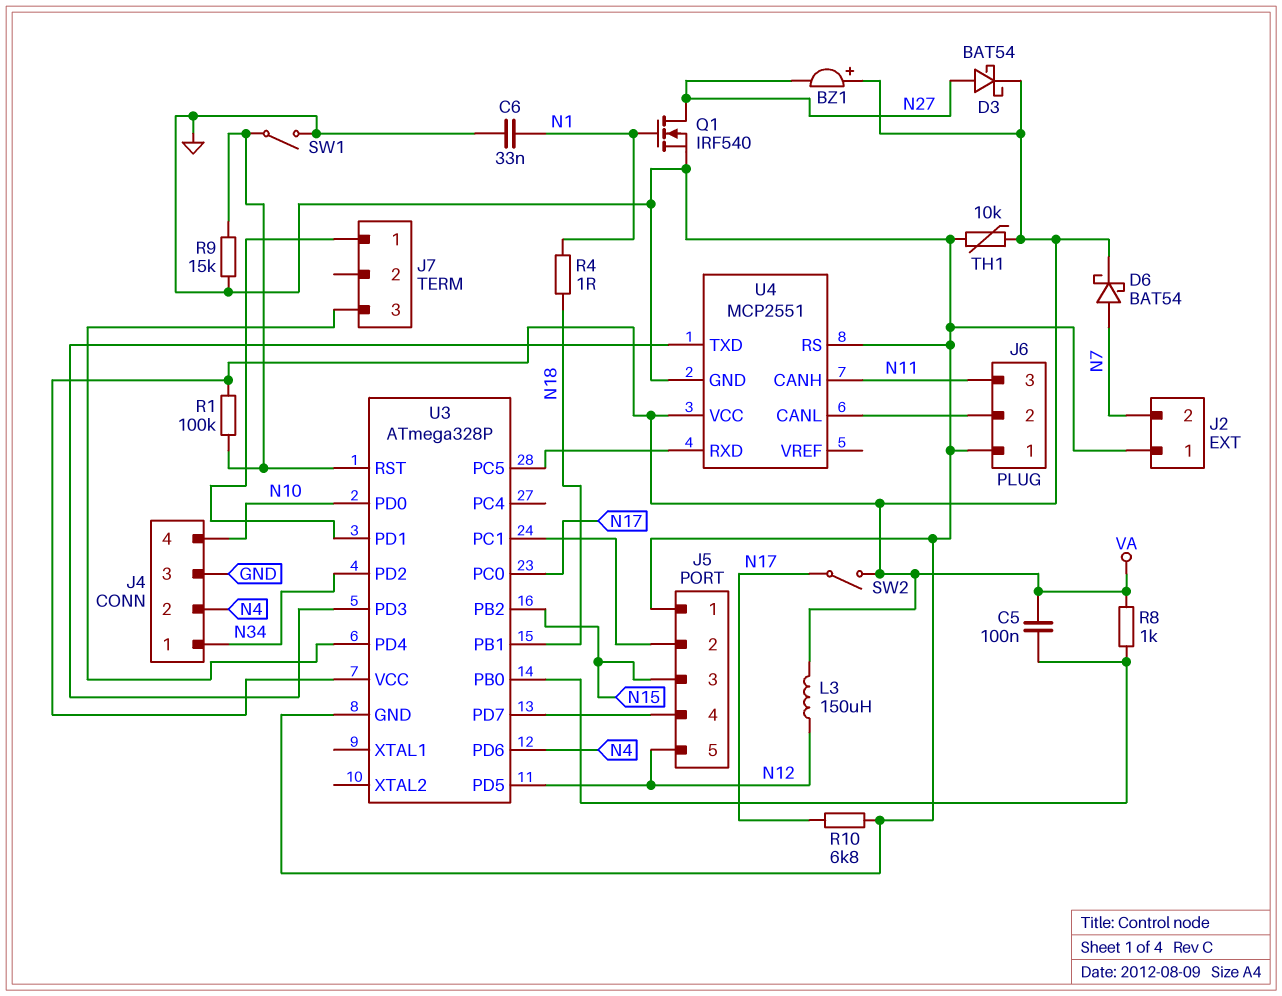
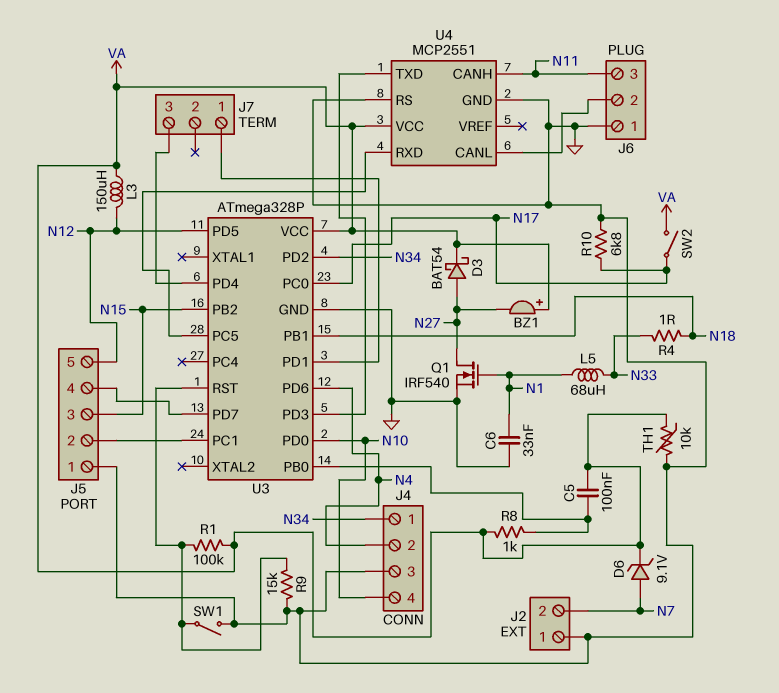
D6: schottky BAT54 (A N7, K VA) -> zener 9.1V (A N7, K VA)
L5: none -> 68uH (N1, N33)
R4: 1 (N1, N18) -> 1 (N18, N33)

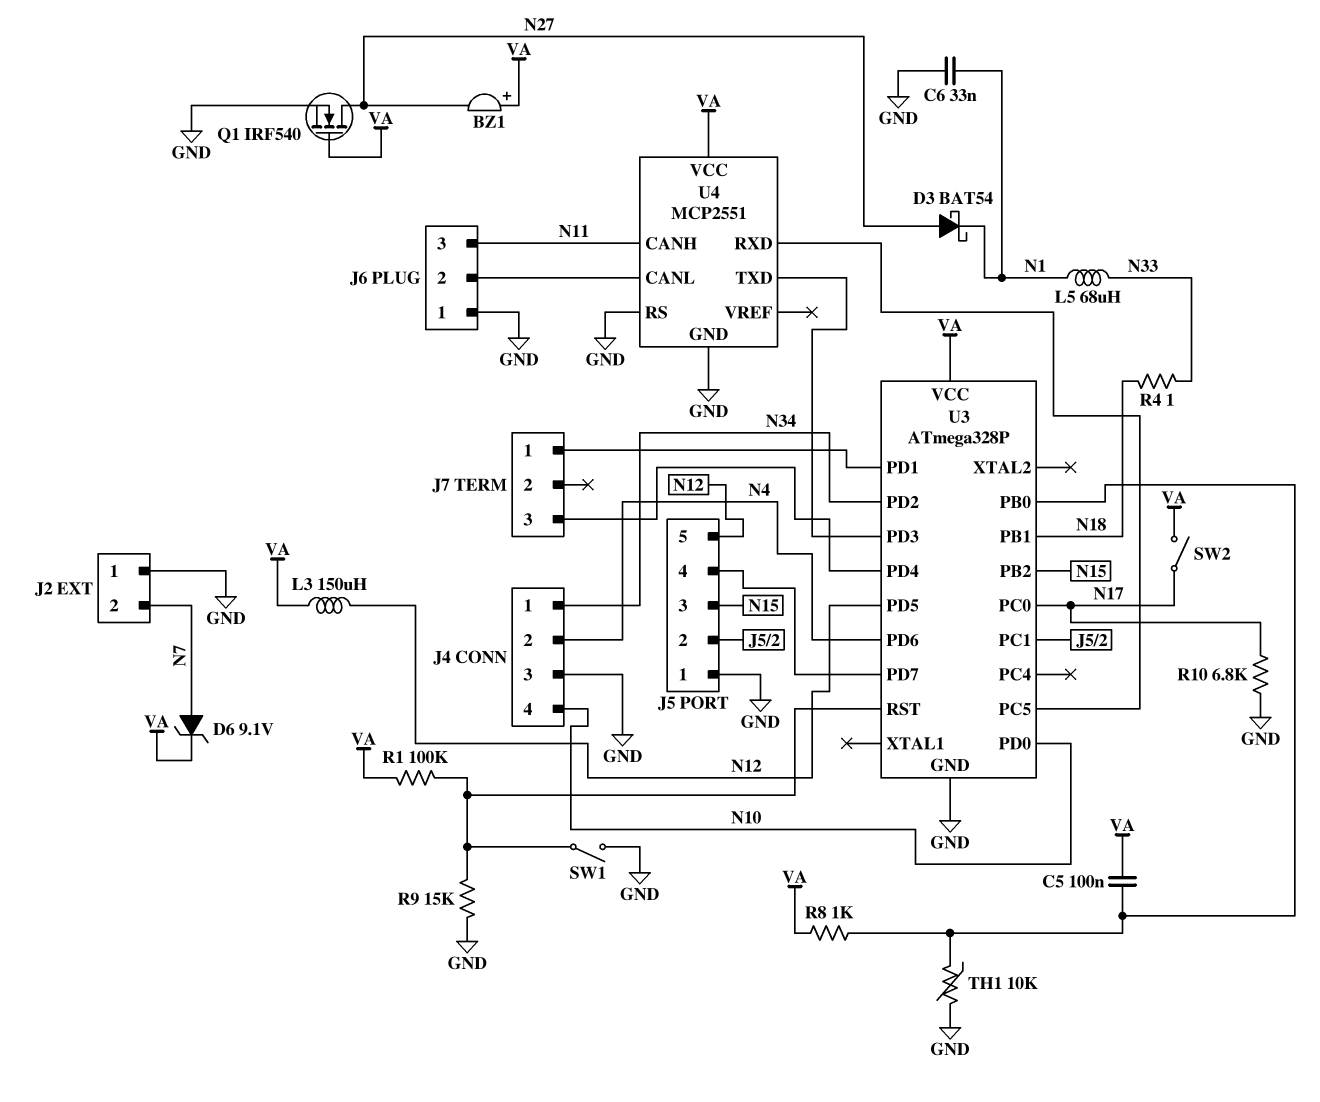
D3: schottky BAT54 (A N27, K VA) -> schottky BAT54 (A N27, K N1)
Q1: NMOS IRF540 (G N1, D N27, S GND) -> NMOS IRF540 (G VA, D N27, S GND)
TH1: 10k (GND, VA) -> 10k (GND, U3/PB0)

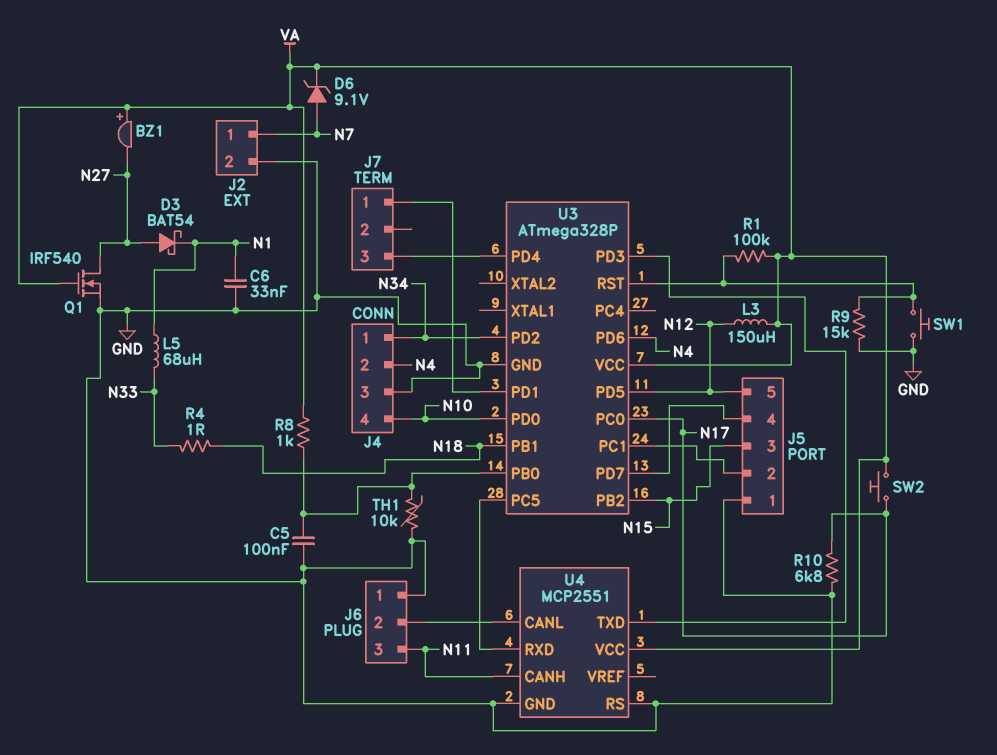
C5: 100nF (U3/PB0, VA) -> 100nF (GND, U3/PB0)
J2 pin 1: GND -> N7
J2 pin 2: N7 -> GND
SW1: switch (GND, U3/RST) -> button (GND, U3/RST)
SW2: switch (N17, VA) -> button (N17, VA)

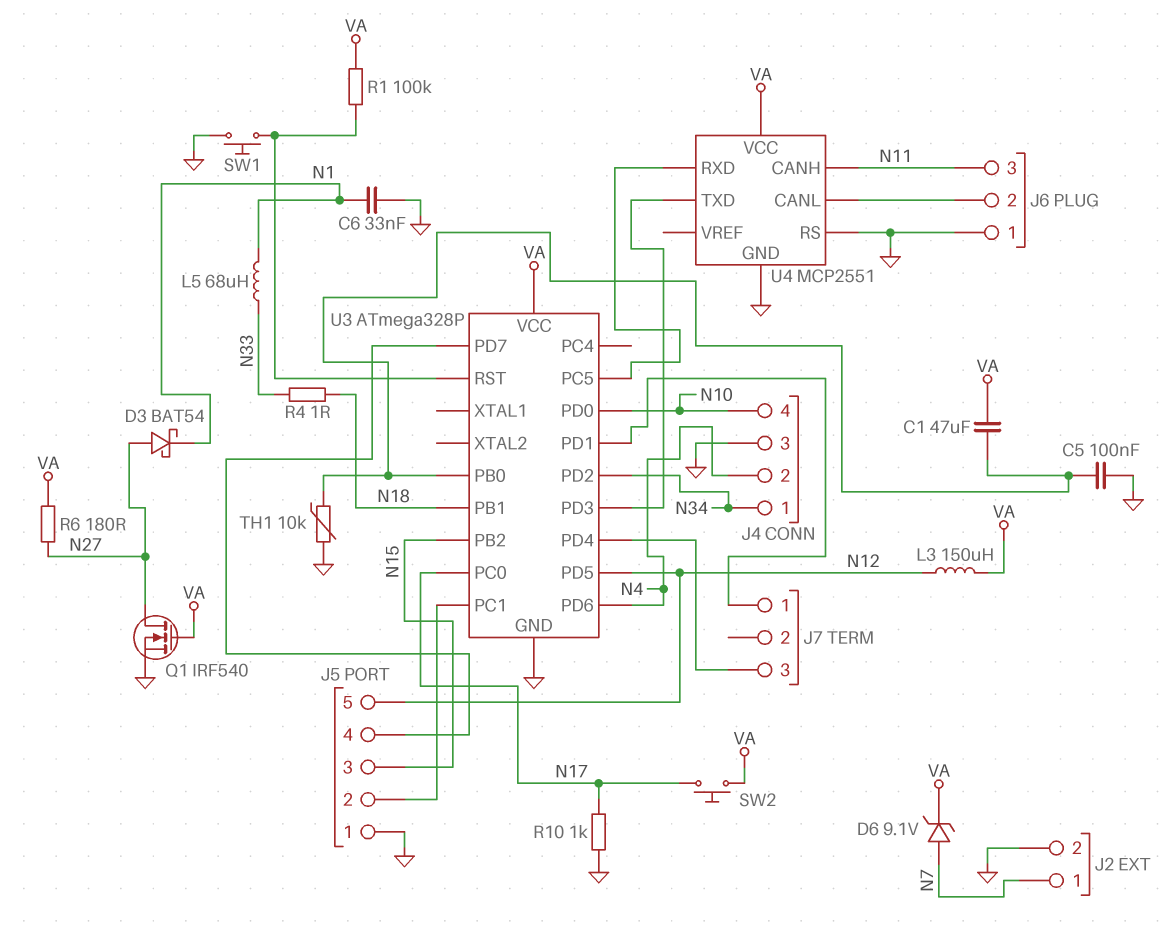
BZ1: buzzer (plus VA, minus N27) -> none
C1: none -> 47uF (U3/PB0, VA)
R6: none -> 180 (N27, VA)
R8: 1k (U3/PB0, VA) -> none
R9: 15k (GND, U3/RST) -> none
R10: 6.8k (GND, N17) -> 1k (GND, N17)

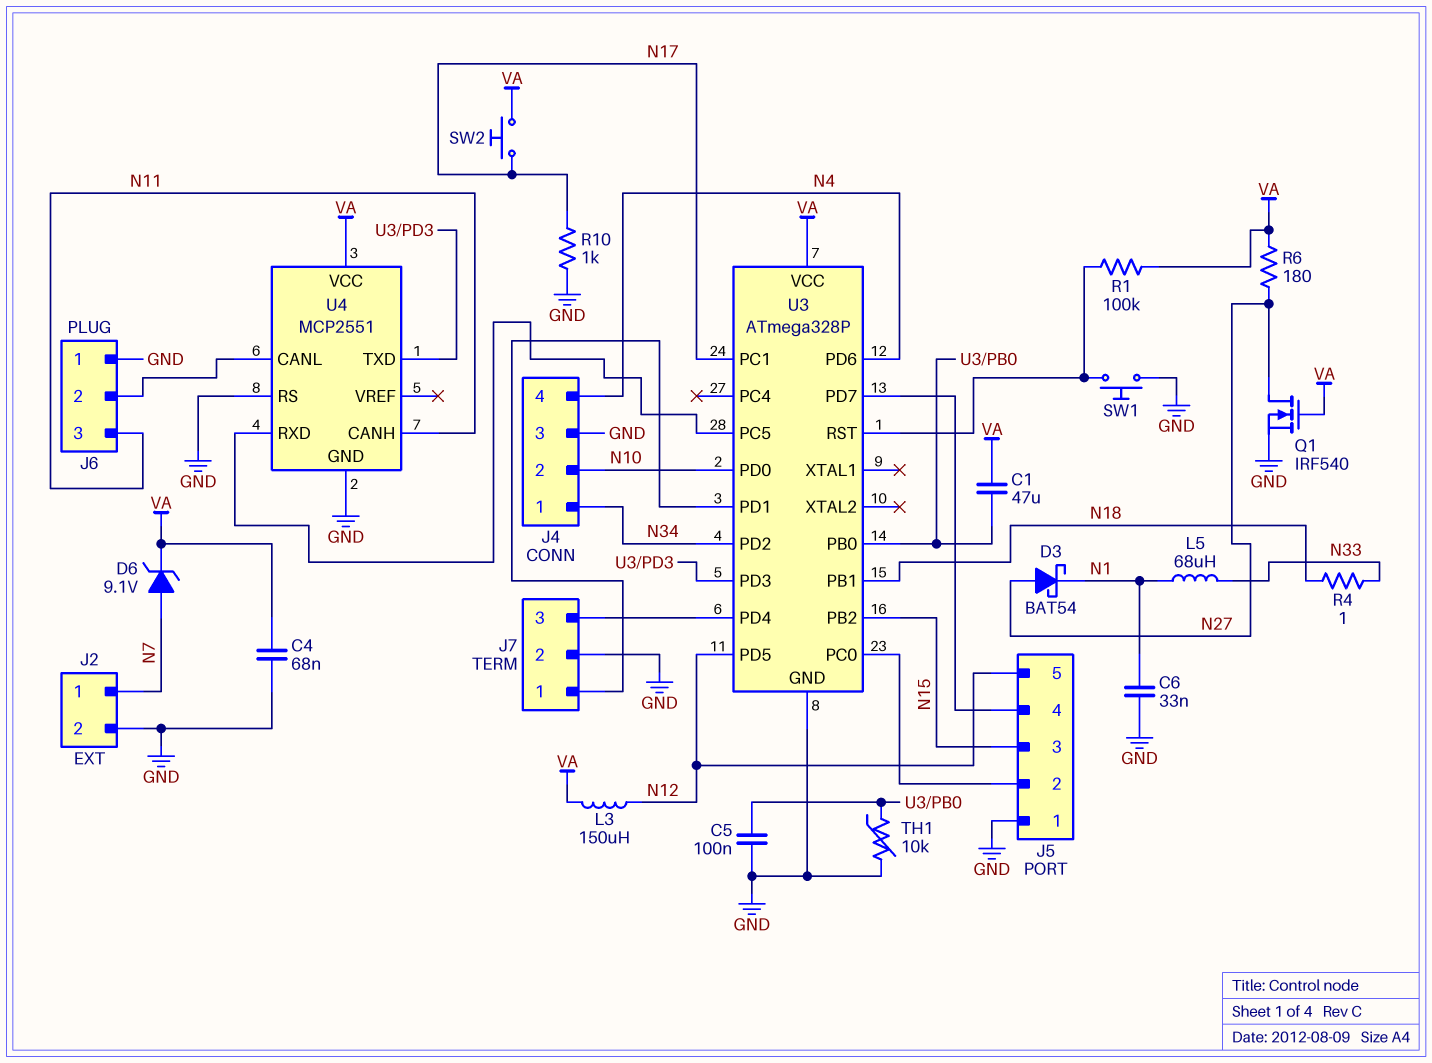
C4: none -> 68nF (GND, VA)
J4 pin 2: N4 -> N10
J4 pin 4: N10 -> N4
J7 pin 2: none -> GND
U3 pin PC0: N17 -> J5/2
U3 pin PC1: J5/2 -> N17

